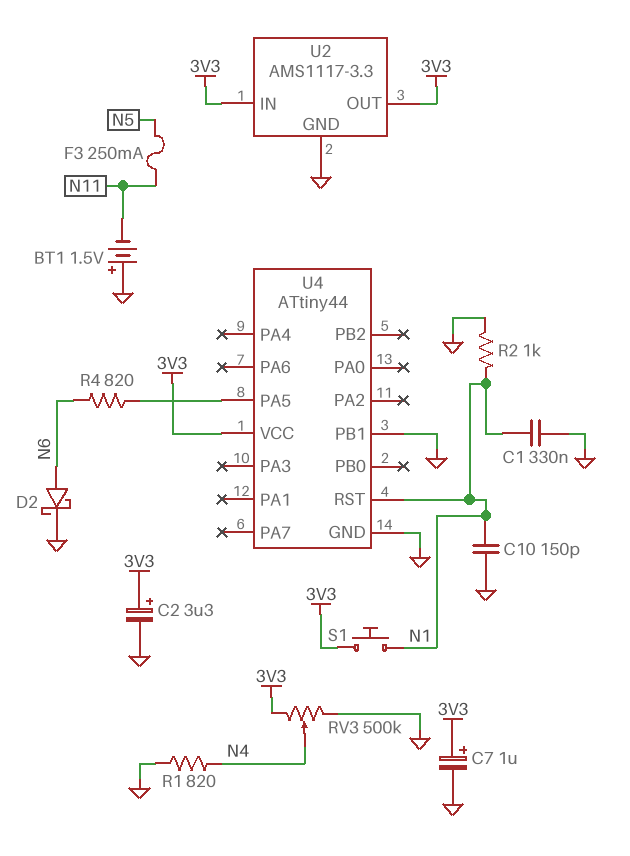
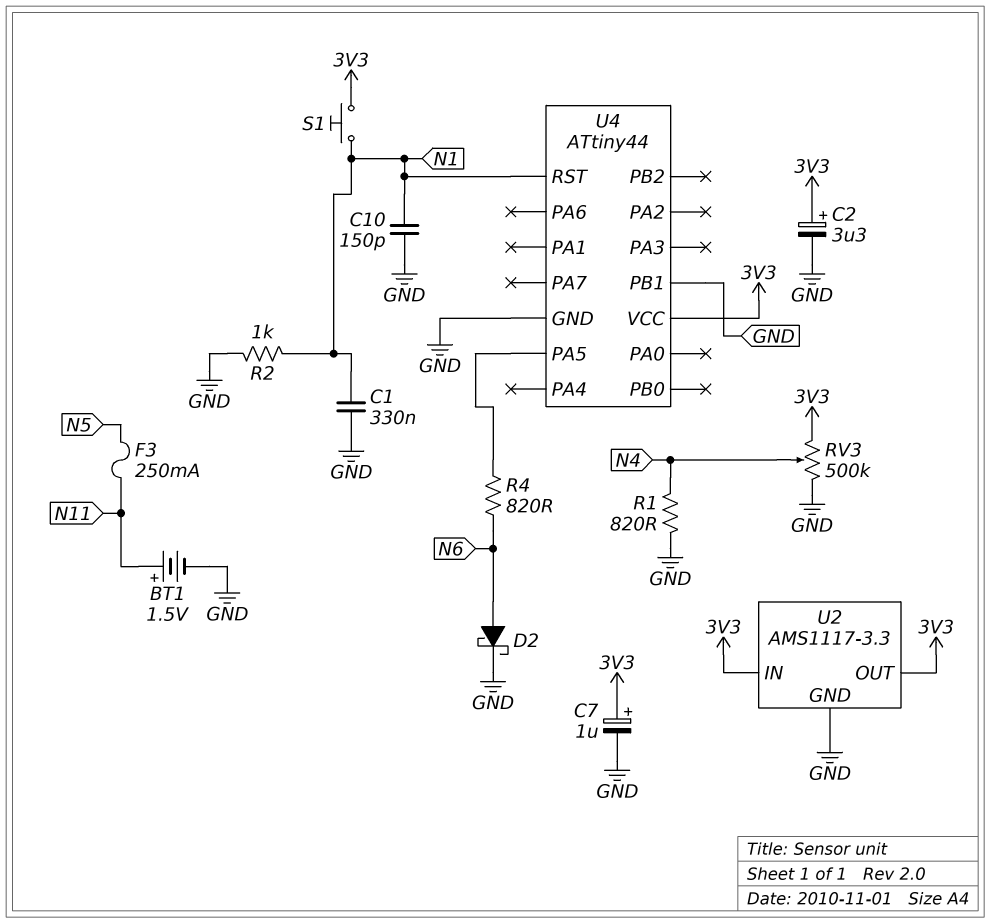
BT1: 1.5V (plus GND, minus N11) -> 1.5V (plus N11, minus GND)

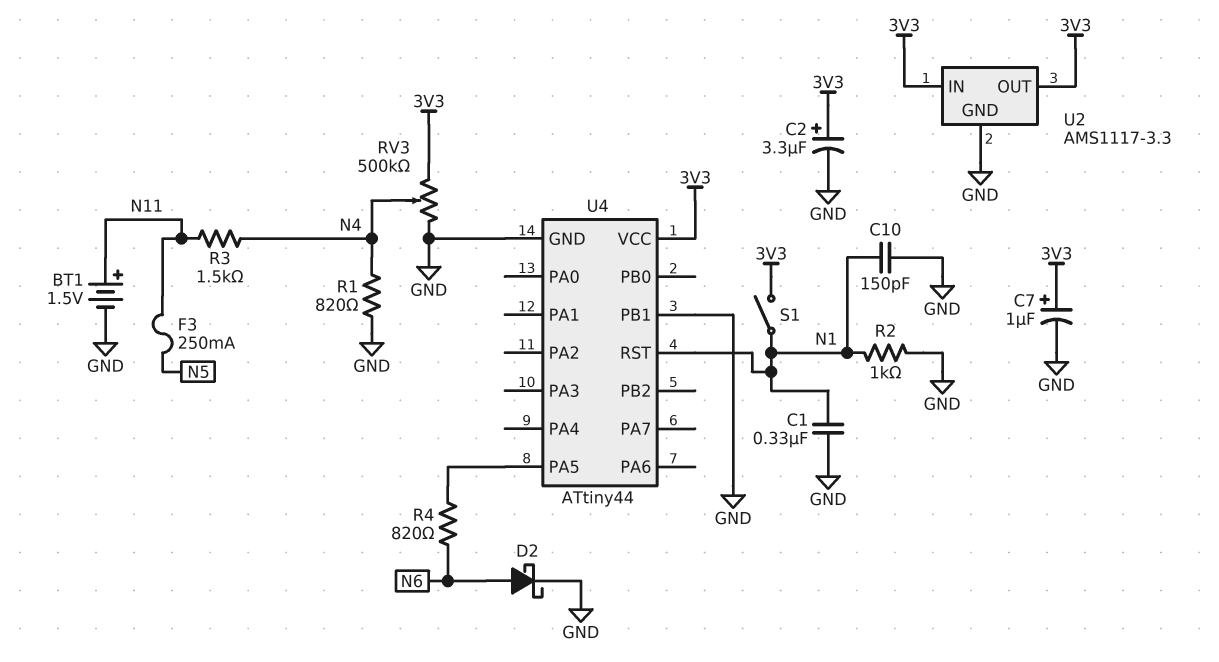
R3: none -> 1.5k (N4, N11)
S1: button (3V3, N1) -> switch (3V3, N1)

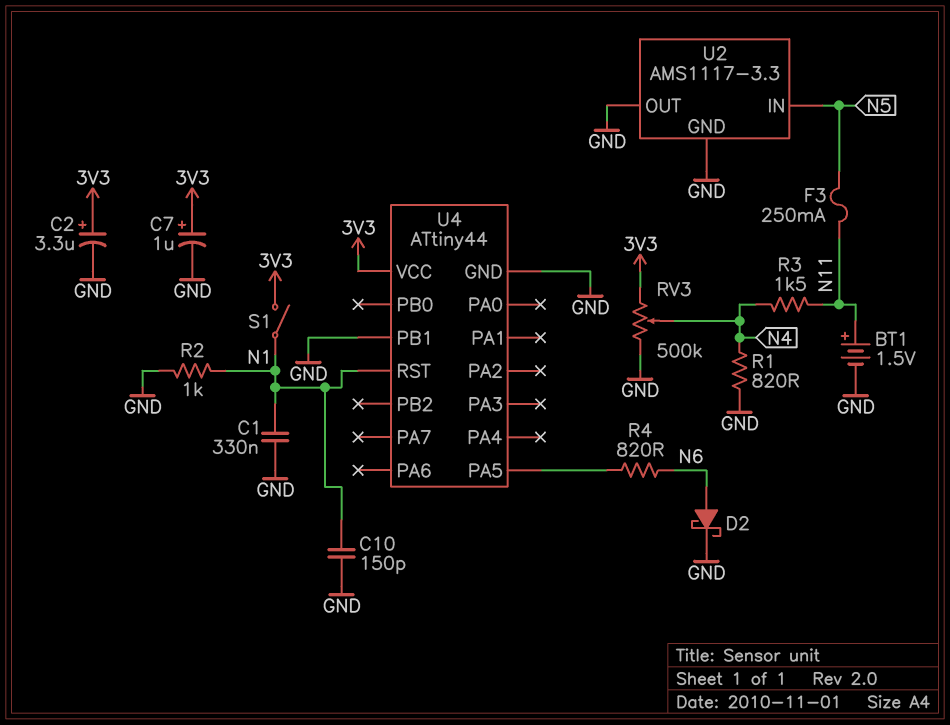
U2 pin IN: 3V3 -> N5
U2 pin OUT: 3V3 -> GND

